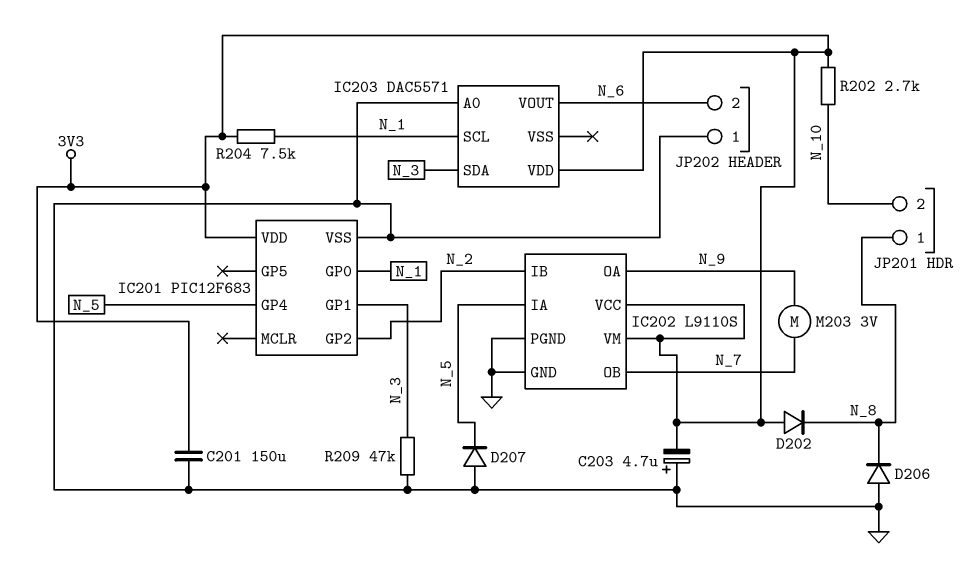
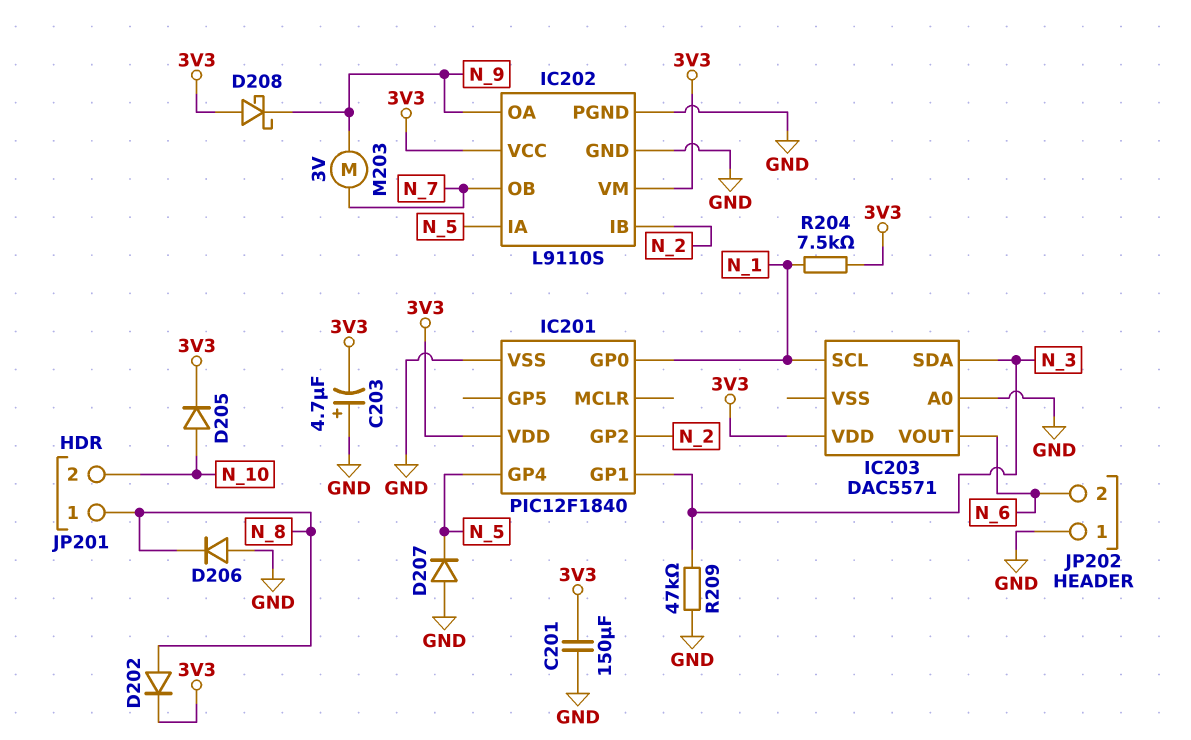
D202: diode (A 3V3, K N_8) -> diode (A N_8, K 3V3)
D205: none -> diode (A N_10, K 3V3)
D208: none -> schottky (A 3V3, K N_9)
IC201: PIC12F683 -> PIC12F1840
R202: 2.7k (3V3, N_10) -> none

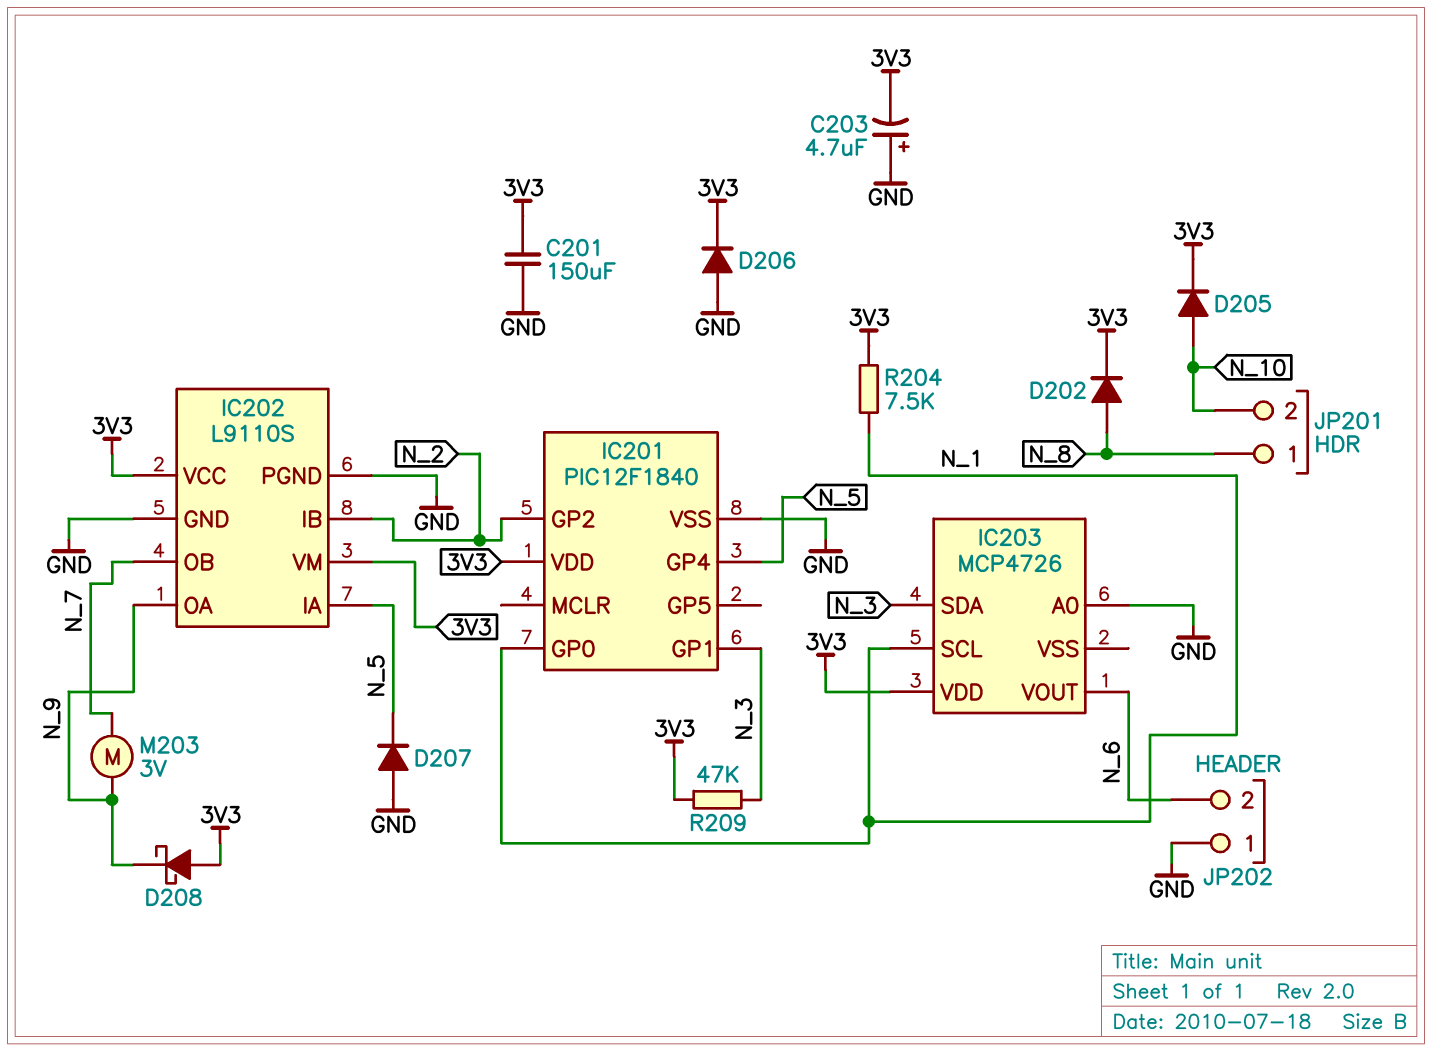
D206: diode (A GND, K N_8) -> diode (A GND, K 3V3)
IC203: DAC5571 -> MCP4726
R209: 47k (GND, N_3) -> 47k (3V3, N_3)

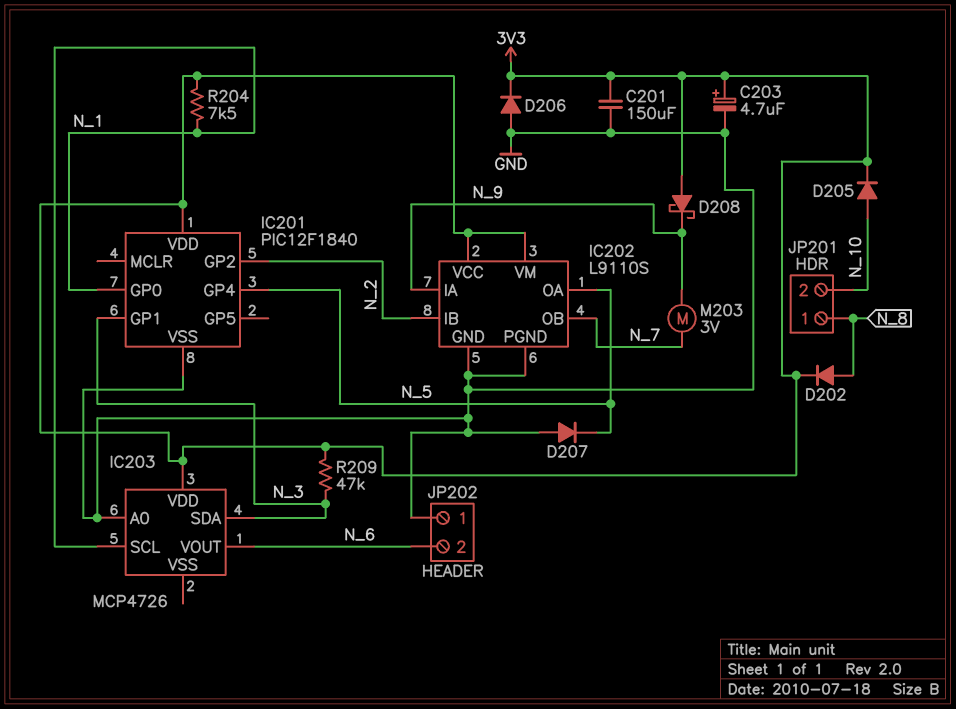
C203: 4.7uF (plus GND, minus 3V3) -> 4.7uF (plus 3V3, minus GND)
IC202 pin IA: N_5 -> N_9
IC202 pin OA: N_9 -> N_5

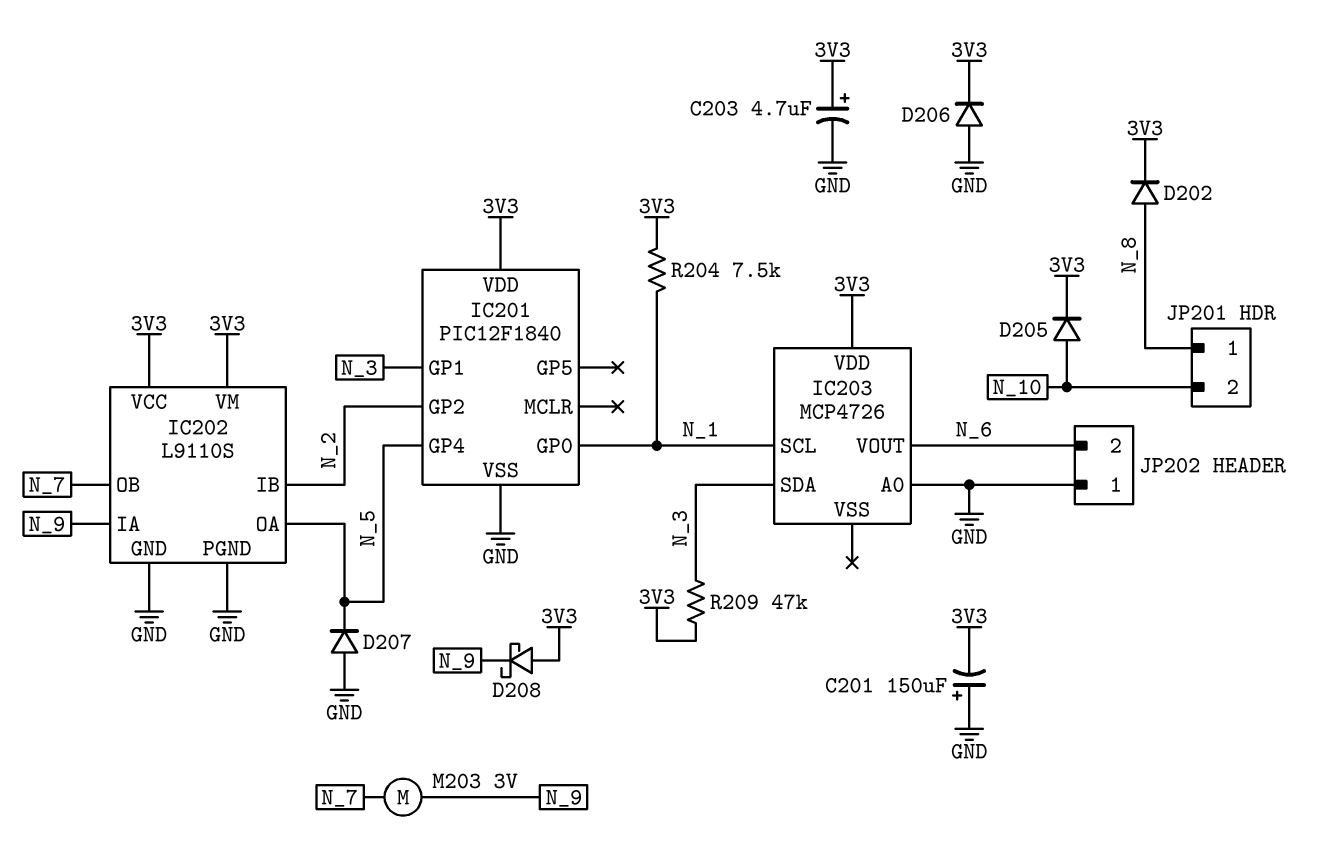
C201: 150uF (3V3, GND) -> 150uF (plus GND, minus 3V3)

